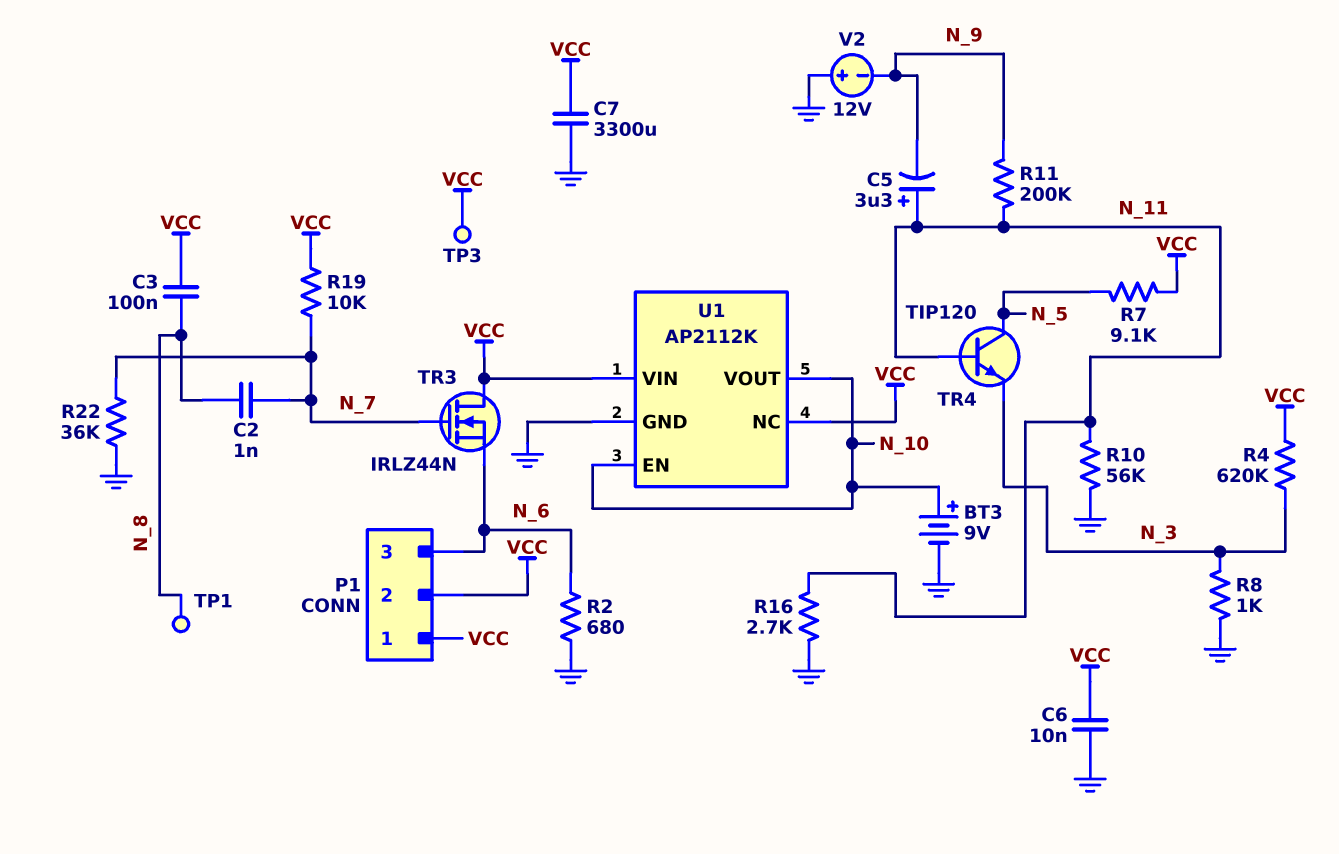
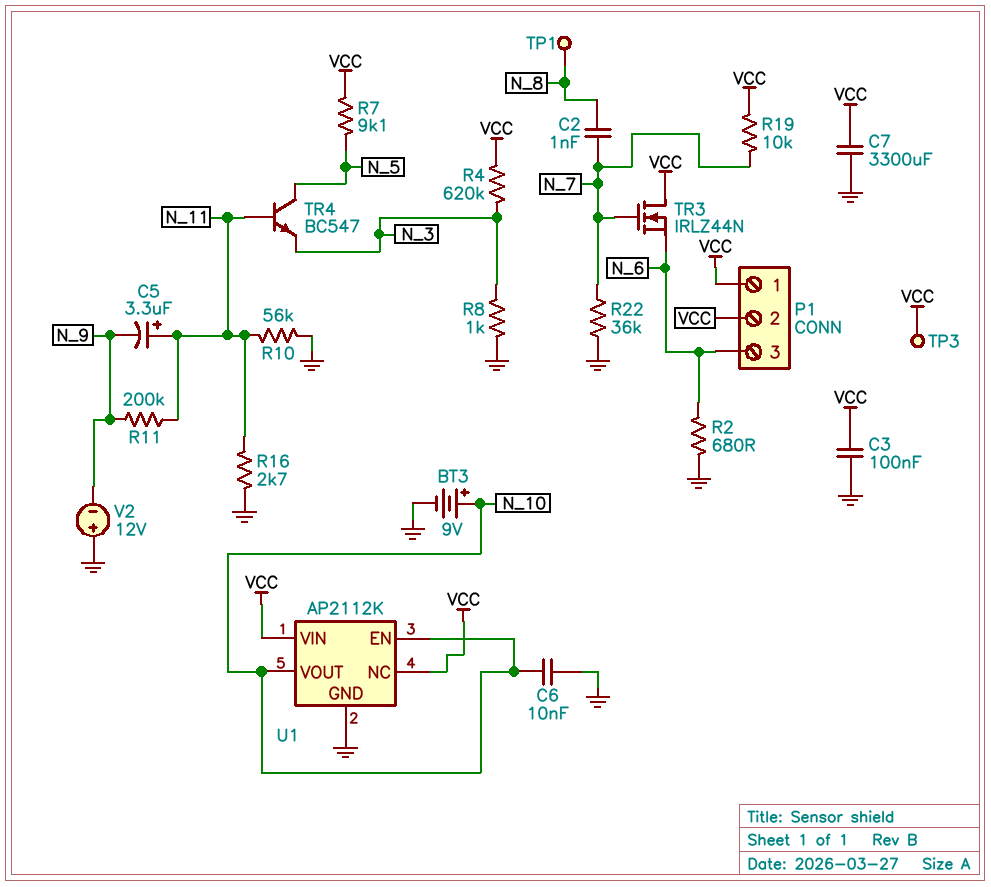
C3: 100nF (N_8, VCC) -> 100nF (GND, VCC)
C6: 10nF (GND, VCC) -> 10nF (GND, N_10)
TR4: NPN TIP120 (B N_11, C N_5, E N_3) -> NPN BC547 (B N_11, C N_5, E N_3)

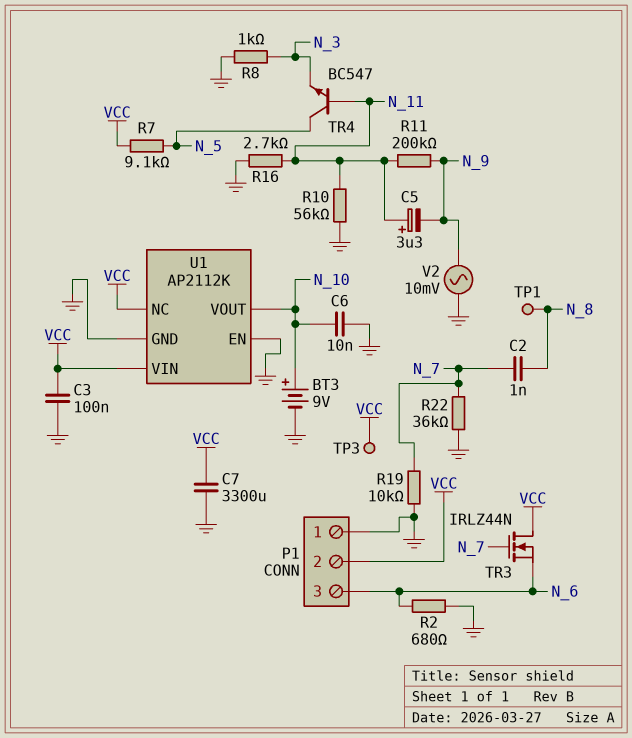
P1 pin 1: VCC -> GND
R4: 620k (N_3, VCC) -> none
R19: 10k (N_7, VCC) -> 10k (GND, N_7)
U1 pin EN: N_10 -> GND
V2: 12V (plus GND, minus N_9) -> AC 10mV (GND, N_9)

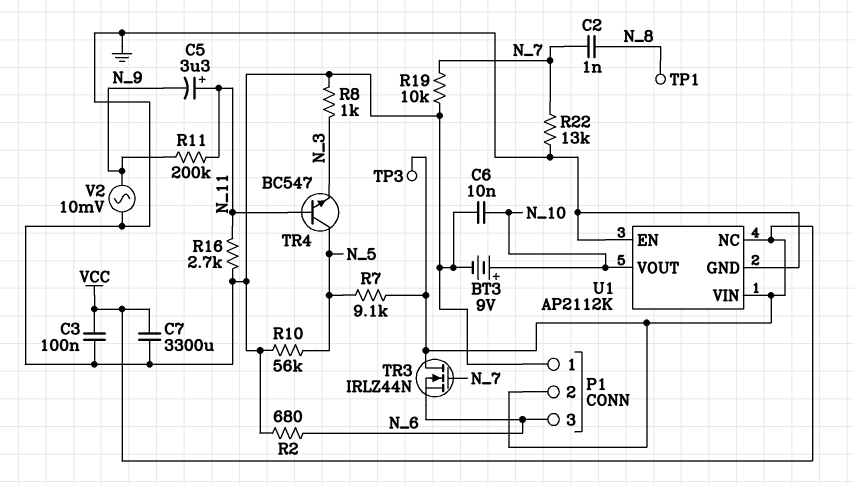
R10: 56k (GND, N_11) -> 56k (GND, N_5)
R22: 36k (GND, N_7) -> 13k (GND, N_7)

